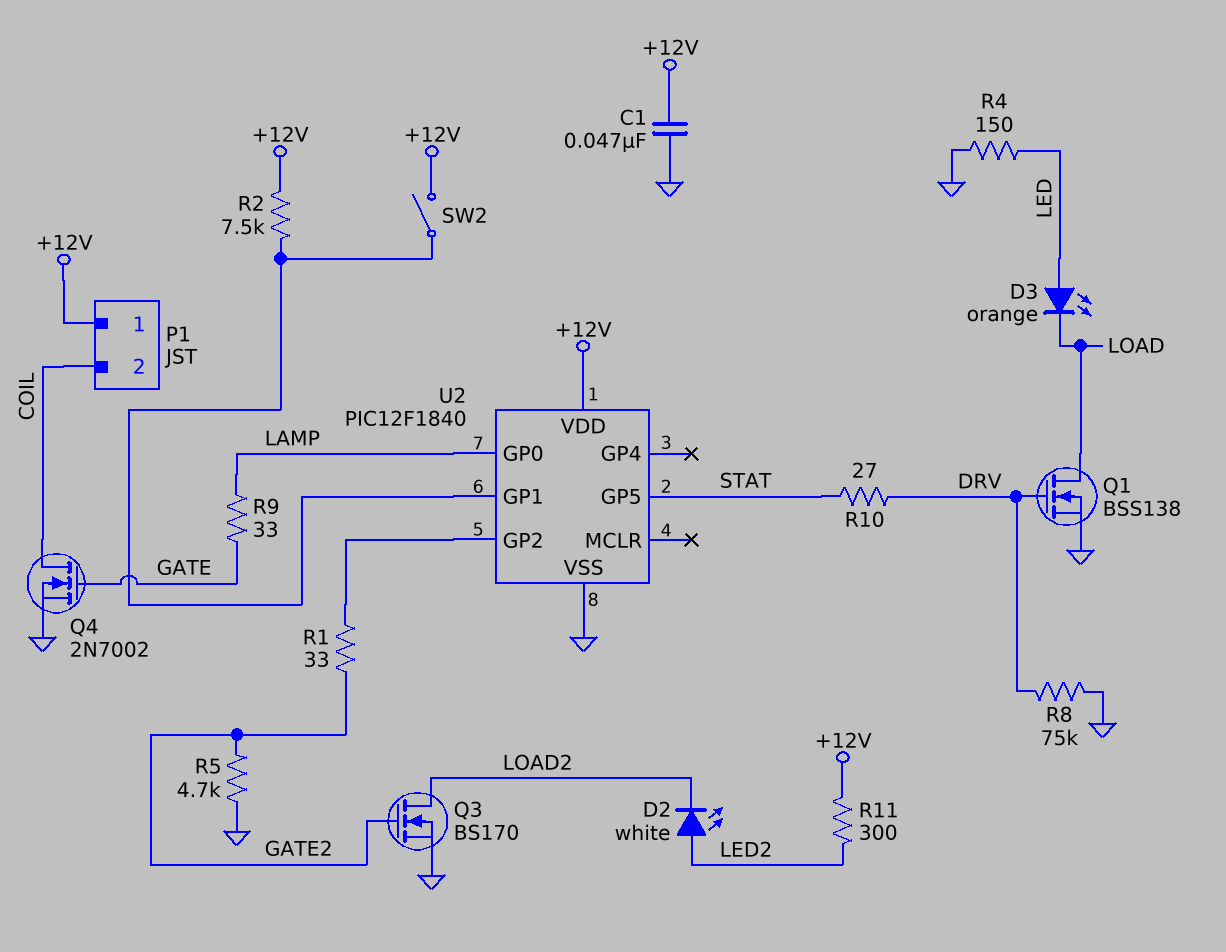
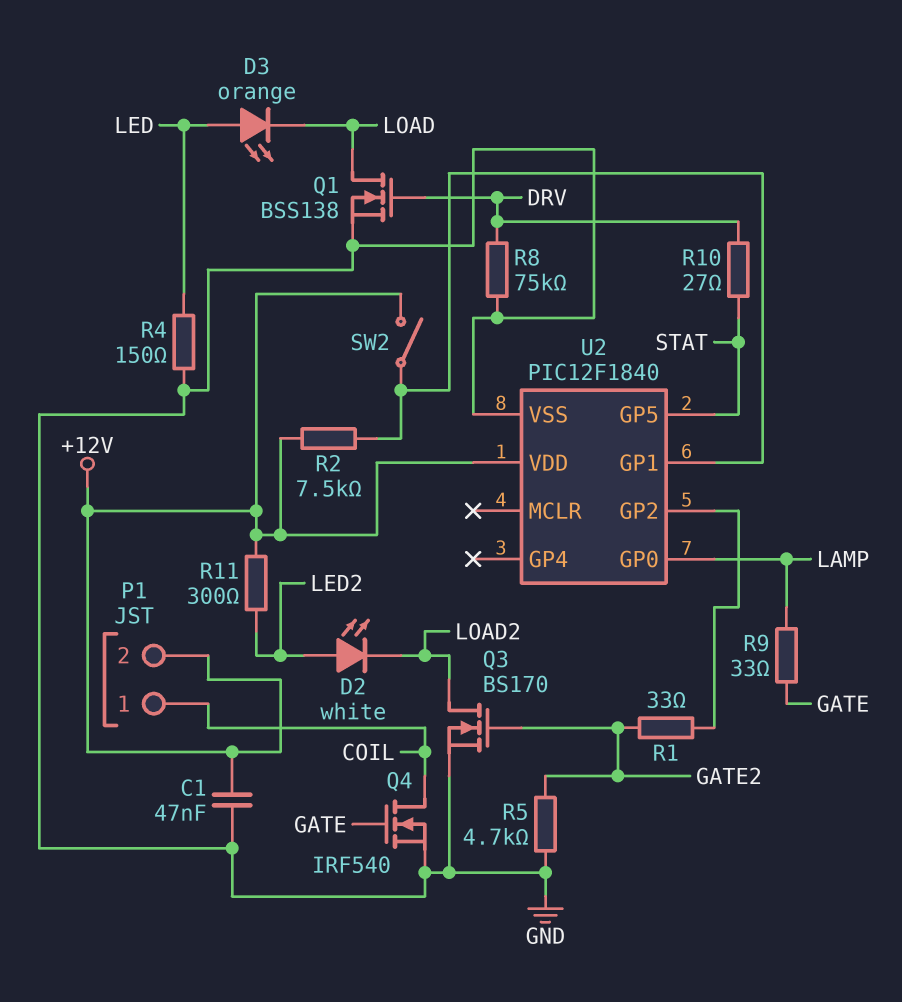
P1 pin 1: +12V -> COIL
P1 pin 2: COIL -> +12V
Q4: NMOS 2N7002 (G GATE, D COIL, S GND) -> NMOS IRF540 (G GATE, D COIL, S GND)

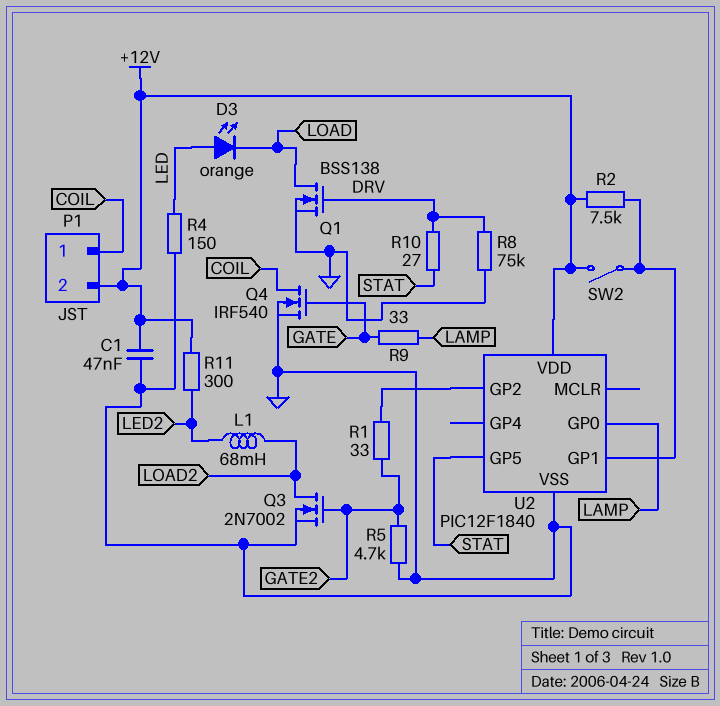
D2: LED white (A LED2, K LOAD2) -> none
L1: none -> 68mH (LED2, LOAD2)
Q3: NMOS BS170 (G GATE2, D LOAD2, S GND) -> NMOS 2N7002 (G GATE2, D LOAD2, S GND)

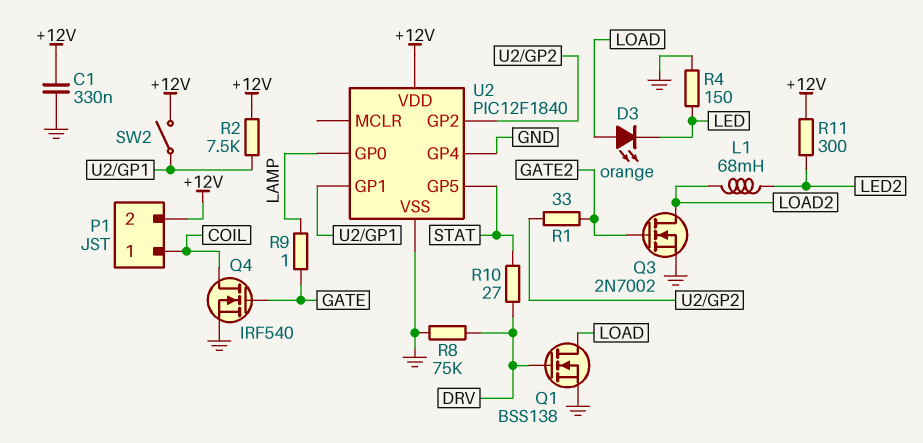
C1: 47nF (+12V, GND) -> 330nF (+12V, GND)
D3: LED orange (A LED, K LOAD) -> LED orange (A LOAD, K LED)
R5: 4.7k (GATE2, GND) -> none
R9: 33 (GATE, LAMP) -> 1 (GATE, LAMP)
U2 pin GP4: none -> GND

